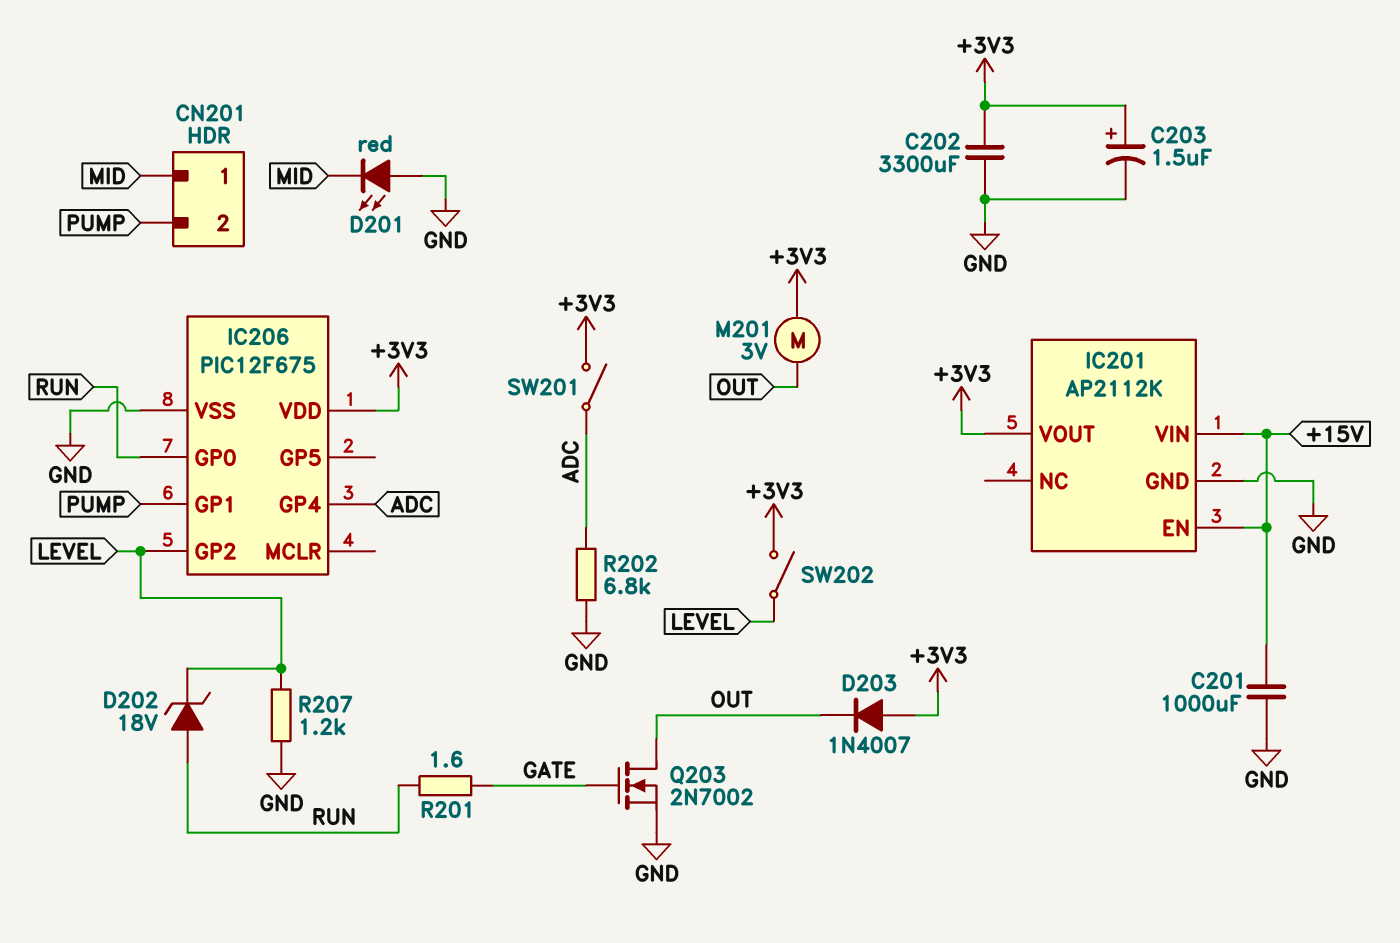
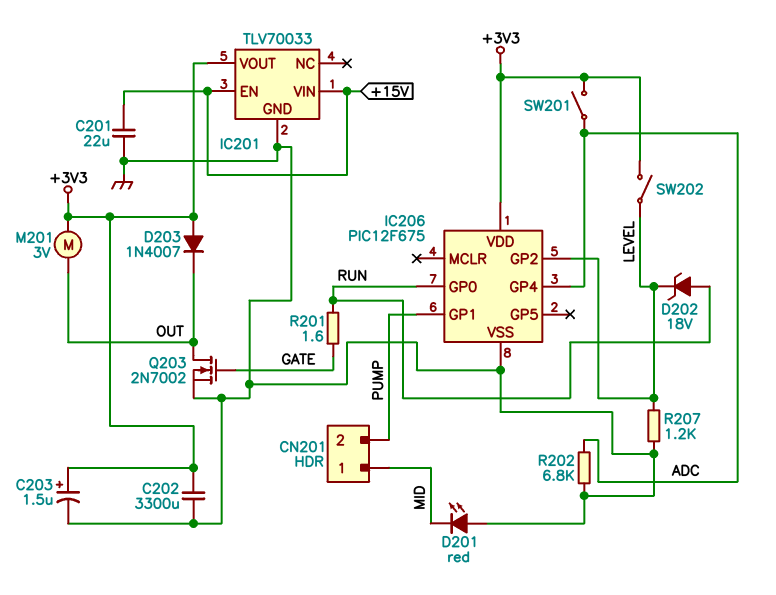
C201: 1000uF (+15V, GND) -> 22uF (+15V, GND)
IC201: AP2112K -> TLV70033

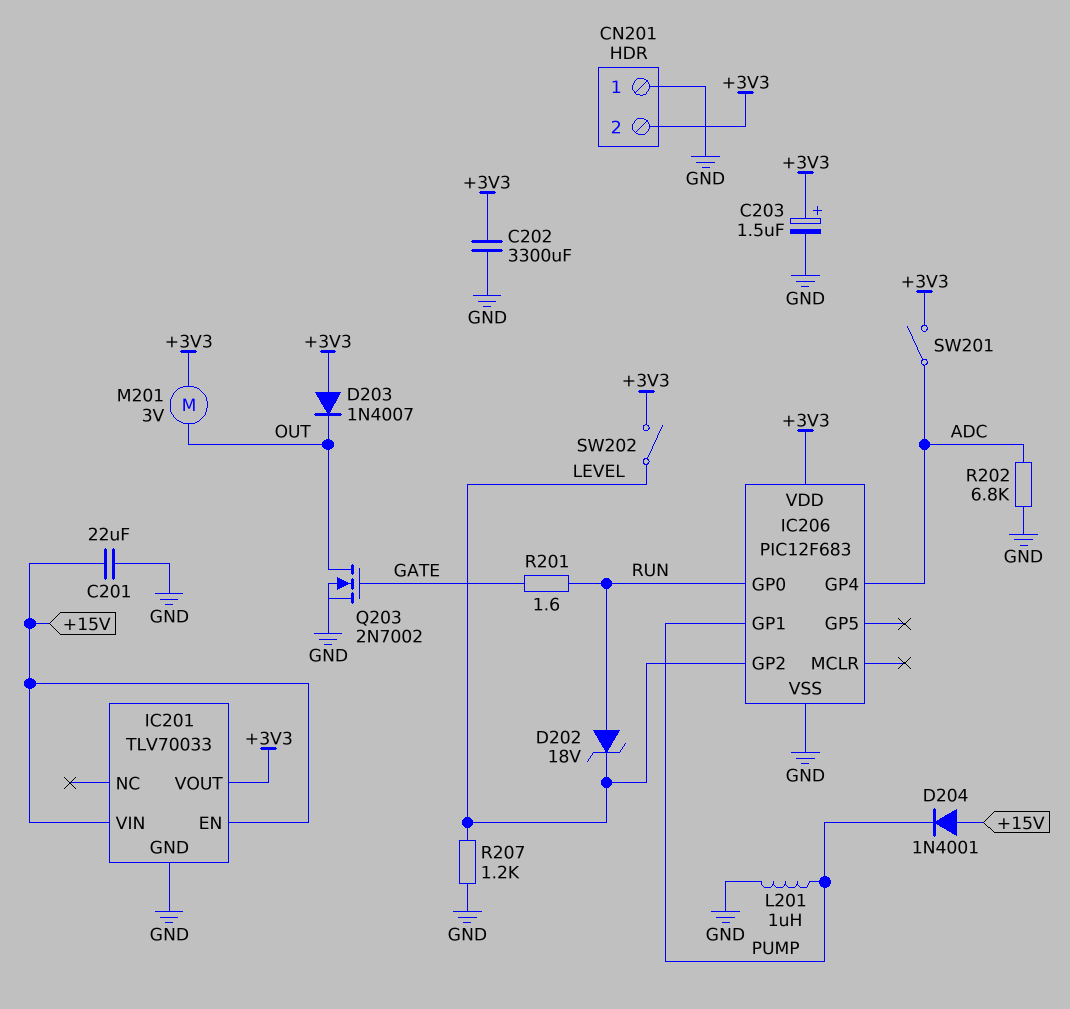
CN201 pin 1: MID -> GND
CN201 pin 2: PUMP -> +3V3
D201: LED red (A GND, K MID) -> none
D204: none -> diode 1N4001 (A +15V, K PUMP)
IC206: PIC12F675 -> PIC12F683
L201: none -> 1uH (GND, PUMP)

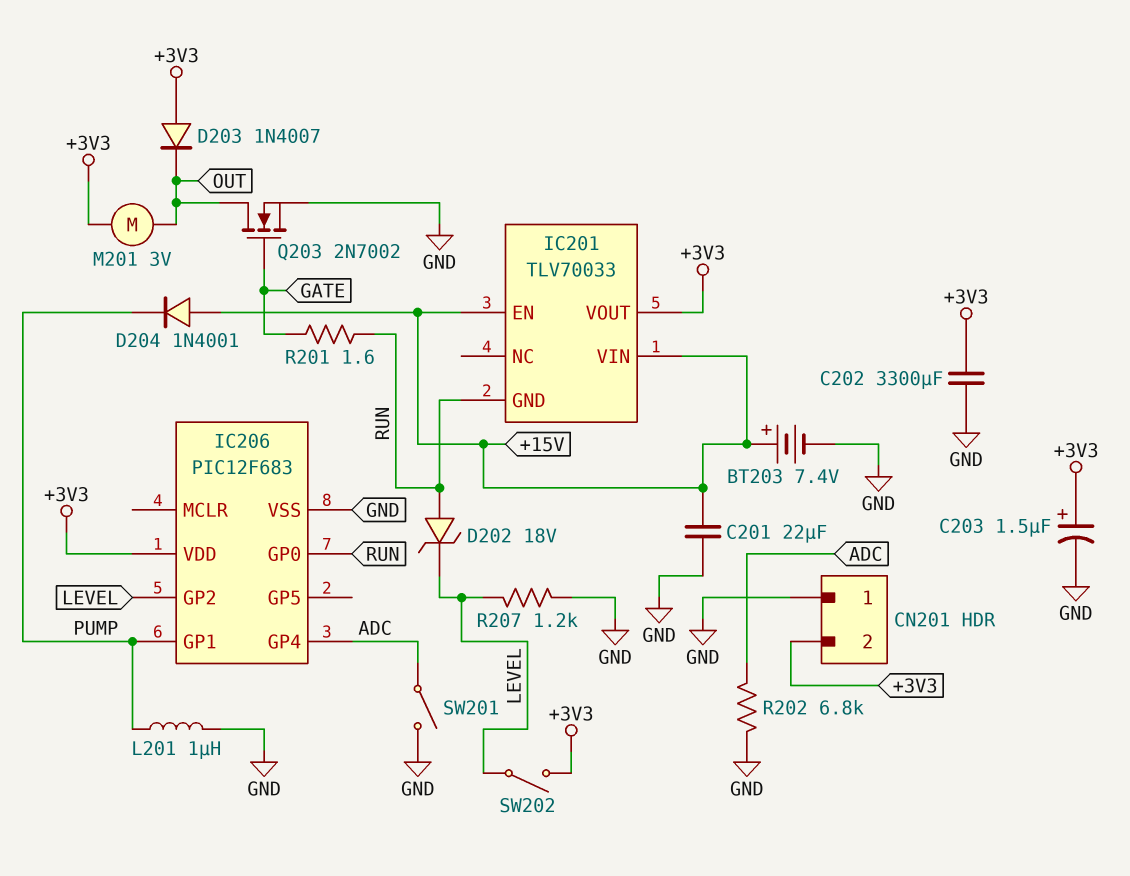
BT203: none -> 7.4V (plus +15V, minus GND)
IC201 pin GND: GND -> RUN
SW201: switch (+3V3, ADC) -> switch (ADC, GND)

